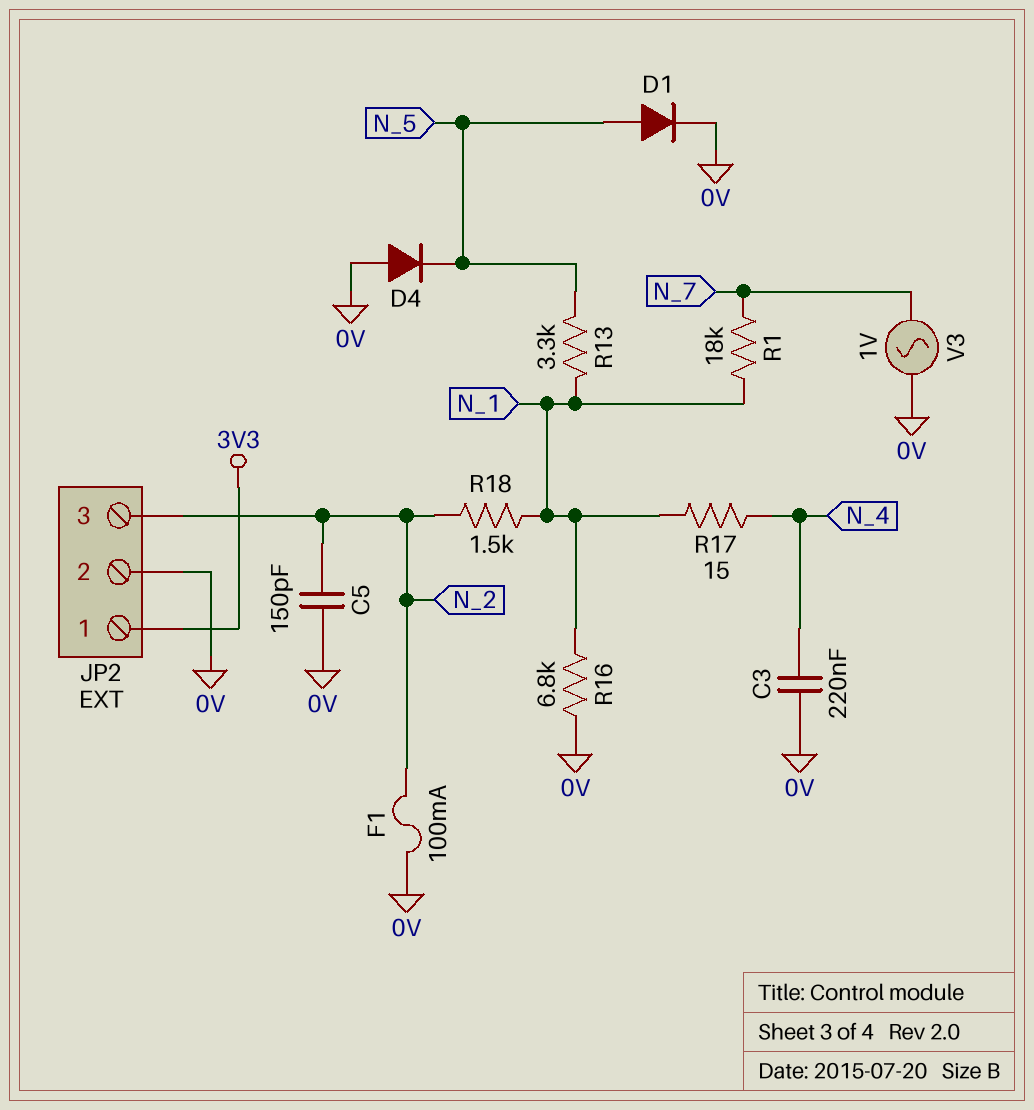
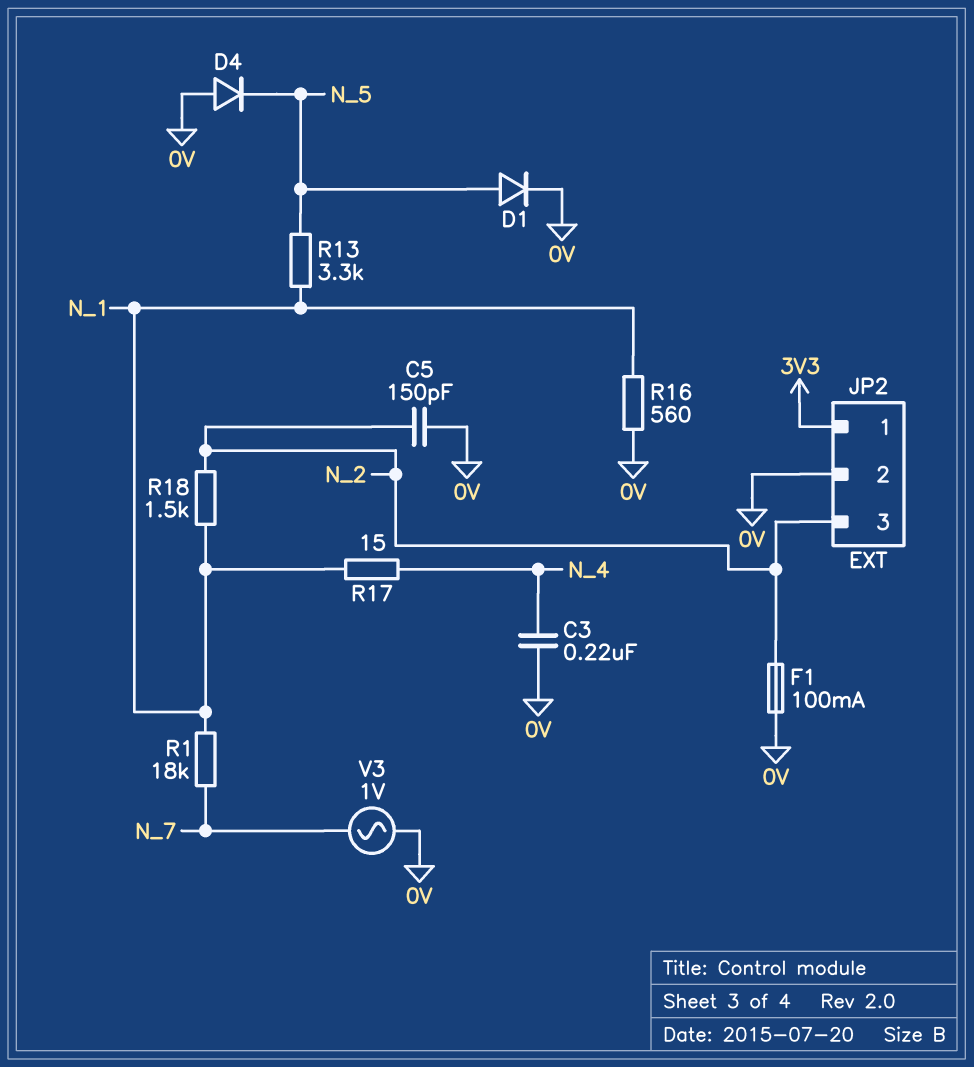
R16: 6.8k (0V, N_1) -> 560 (0V, N_1)

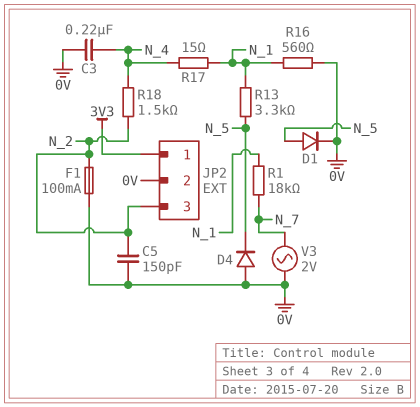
R18: 1.5k (N_1, N_2) -> 1.5k (N_2, N_4)
V3: AC 1V (0V, N_7) -> AC 2V (0V, N_7)

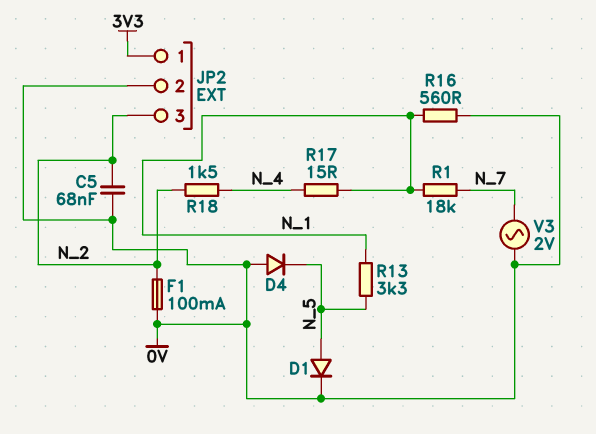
C3: 220nF (0V, N_4) -> none
C5: 150pF (0V, N_2) -> 68nF (0V, N_2)

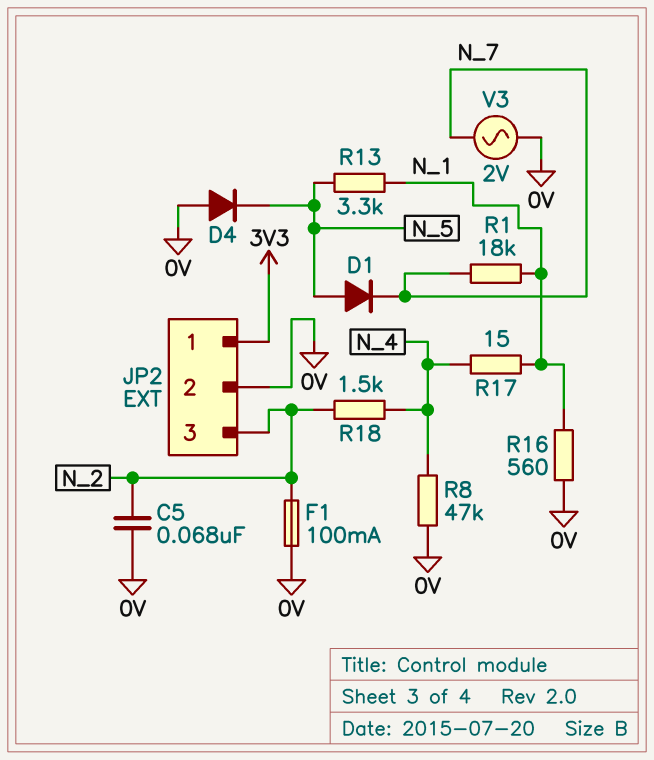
D1: diode (A N_5, K 0V) -> diode (A N_5, K N_7)
R8: none -> 47k (0V, N_4)

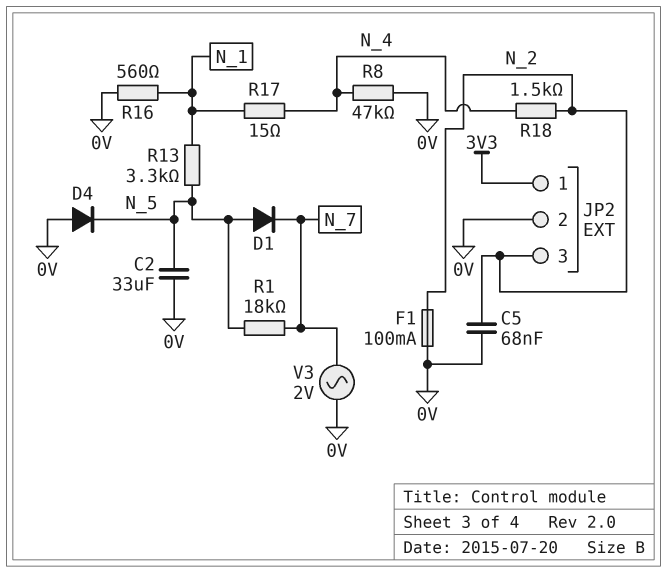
C2: none -> 33uF (0V, N_5)
R1: 18k (N_1, N_7) -> 18k (N_5, N_7)

